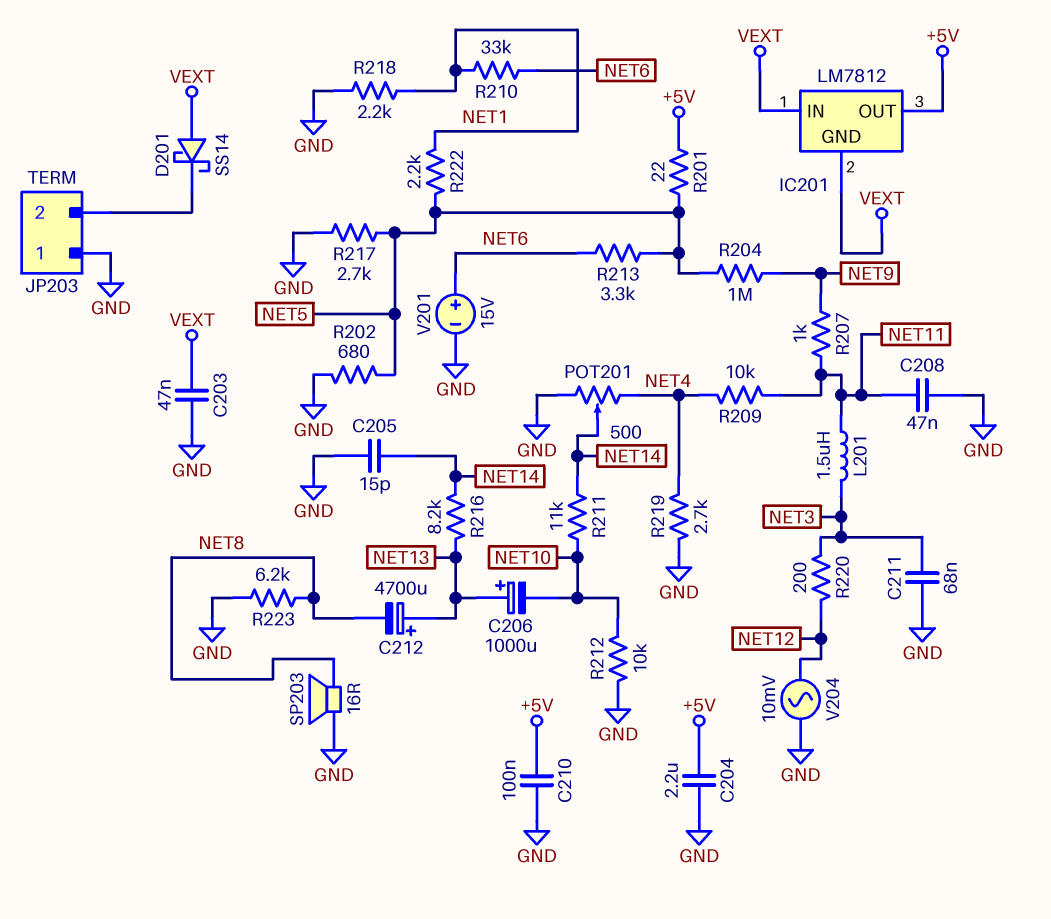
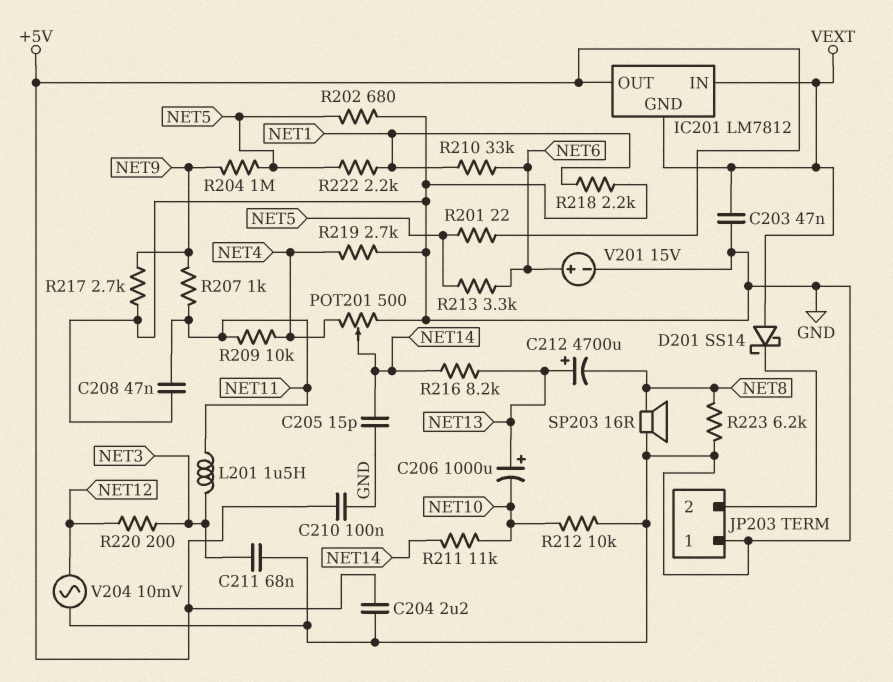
R217: 2.7k (GND, NET5) -> 2.7k (GND, NET9)

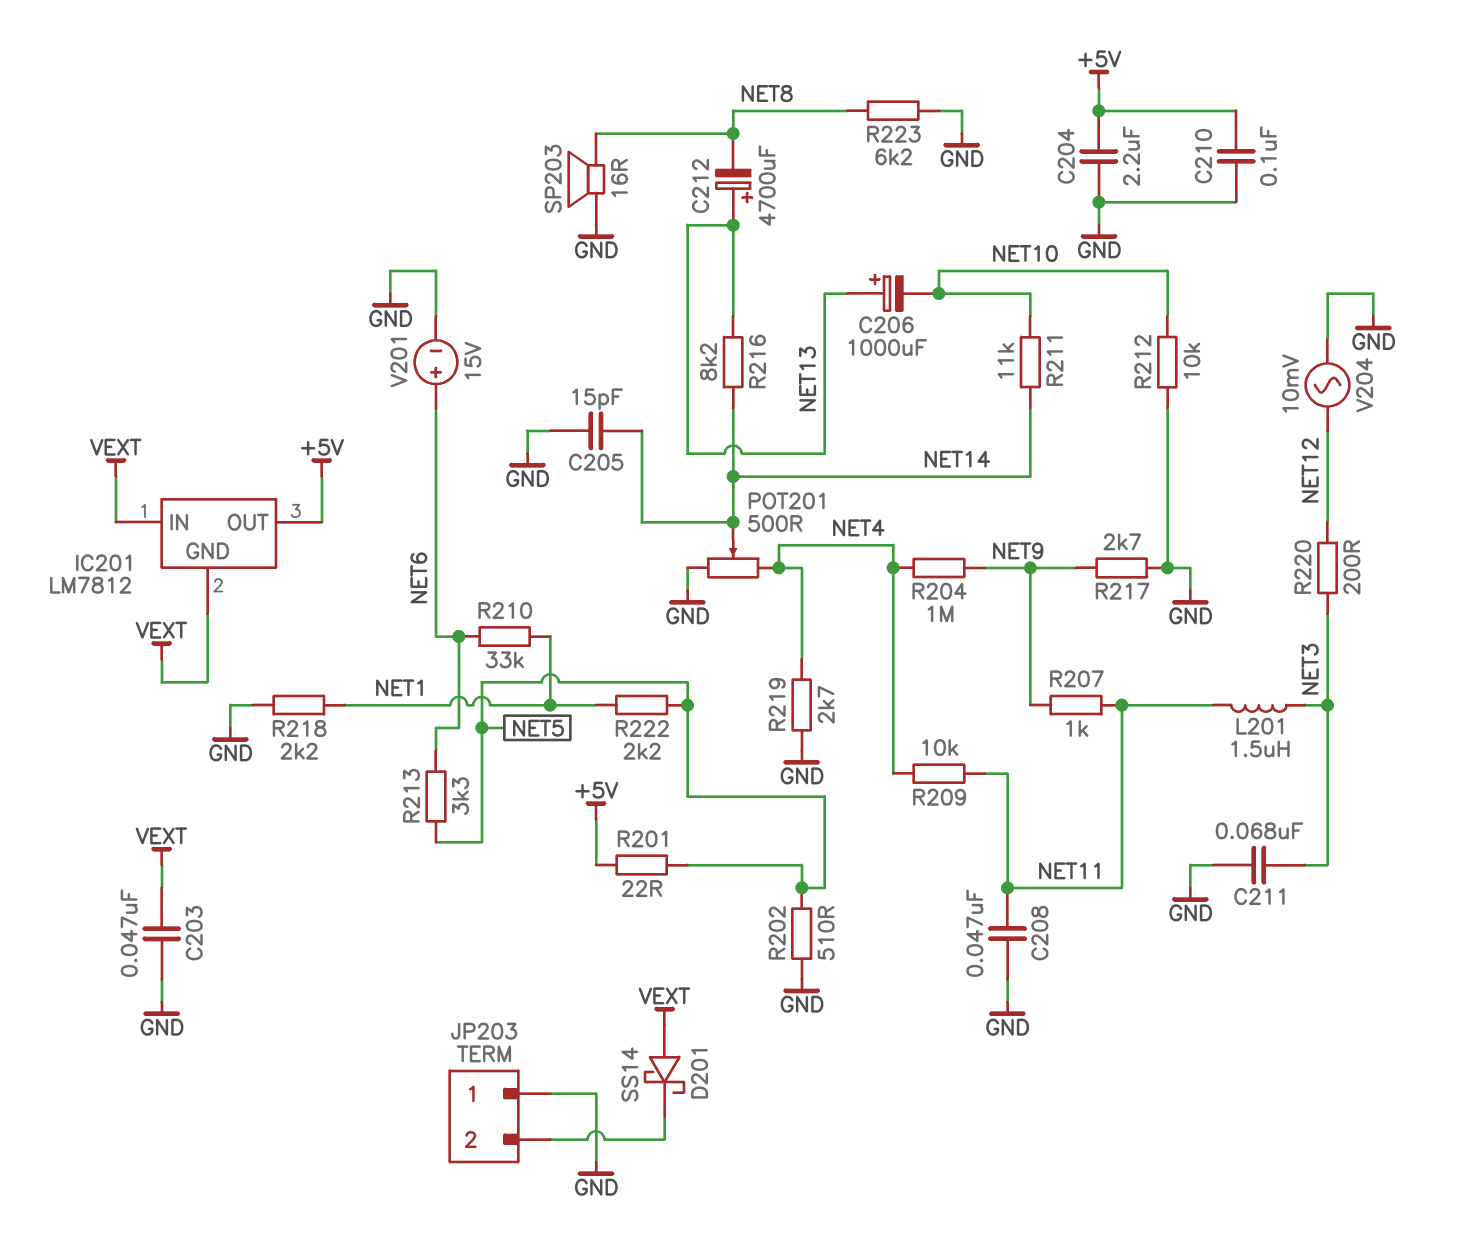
R202: 680 (GND, NET5) -> 510 (GND, NET5)
R204: 1M (NET5, NET9) -> 1M (NET4, NET9)

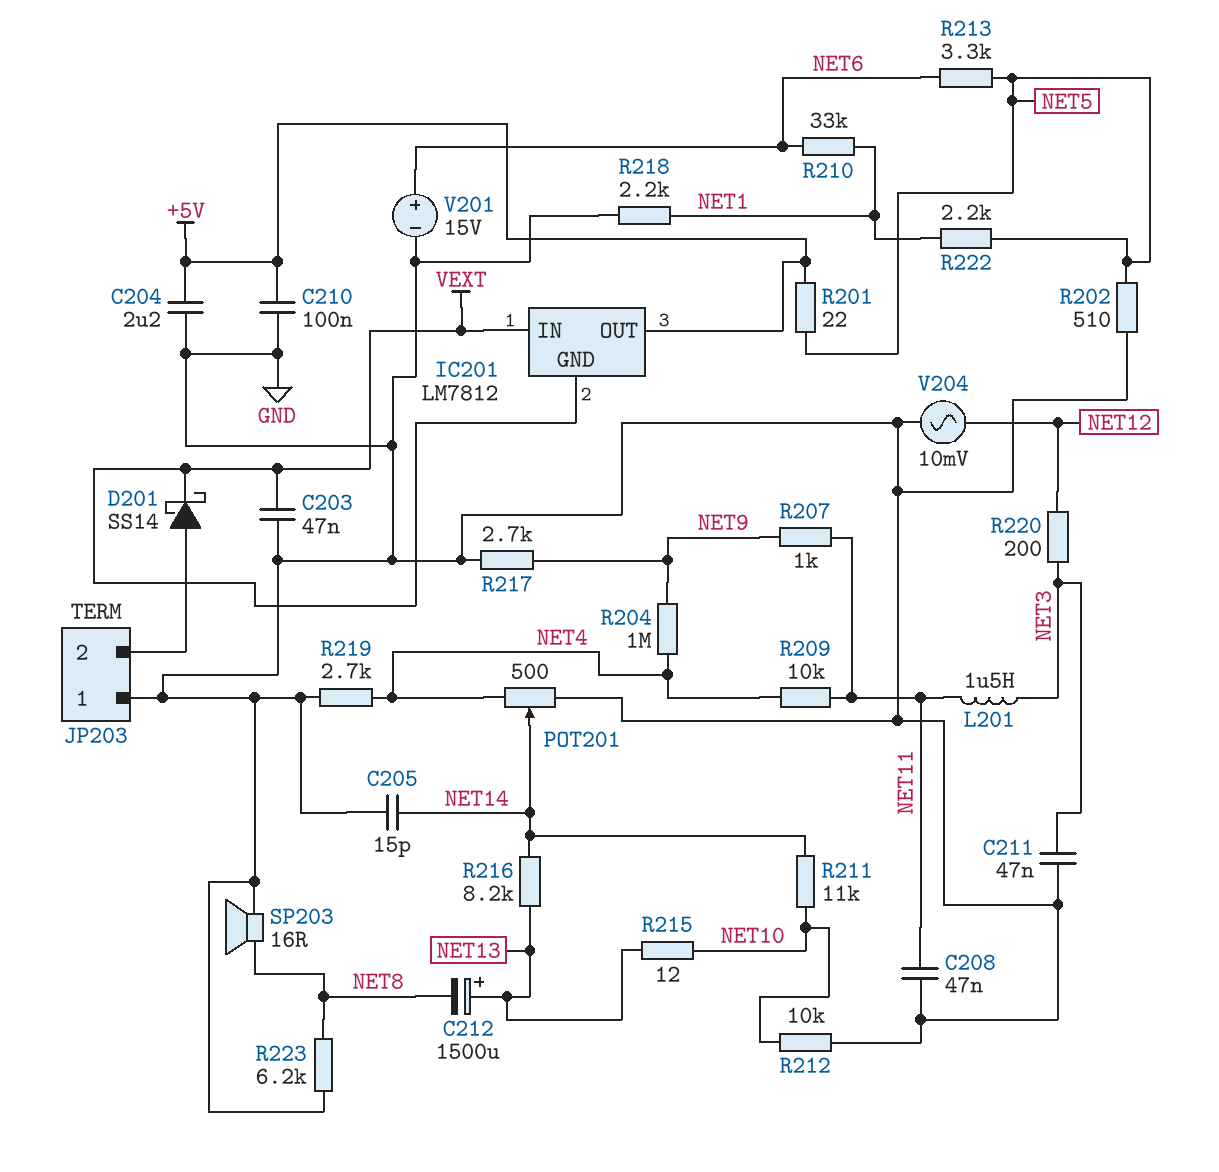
C206: 1000uF (plus NET13, minus NET10) -> none
C211: 68nF (GND, NET3) -> 47nF (GND, NET3)
C212: 4700uF (plus NET13, minus NET8) -> 1500uF (plus NET13, minus NET8)
D201: schottky SS14 (A VEXT, K JP203/2) -> schottky SS14 (A JP203/2, K VEXT)
R215: none -> 12 (NET10, NET13)

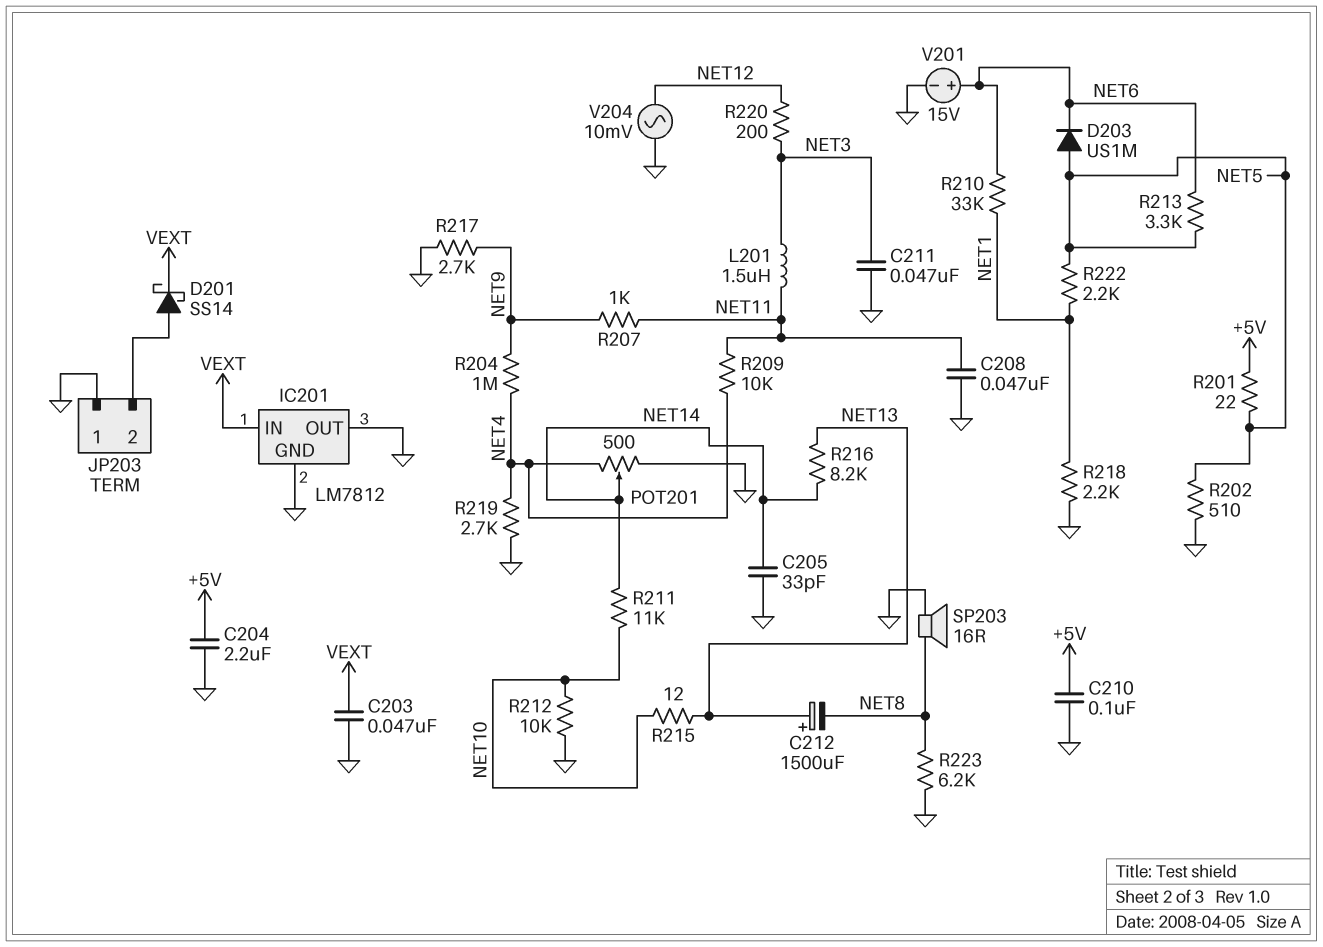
C205: 15pF (GND, NET14) -> 33pF (GND, NET14)
D203: none -> diode US1M (A NET5, K NET6)
IC201 pin GND: VEXT -> GND
IC201 pin OUT: +5V -> GND

